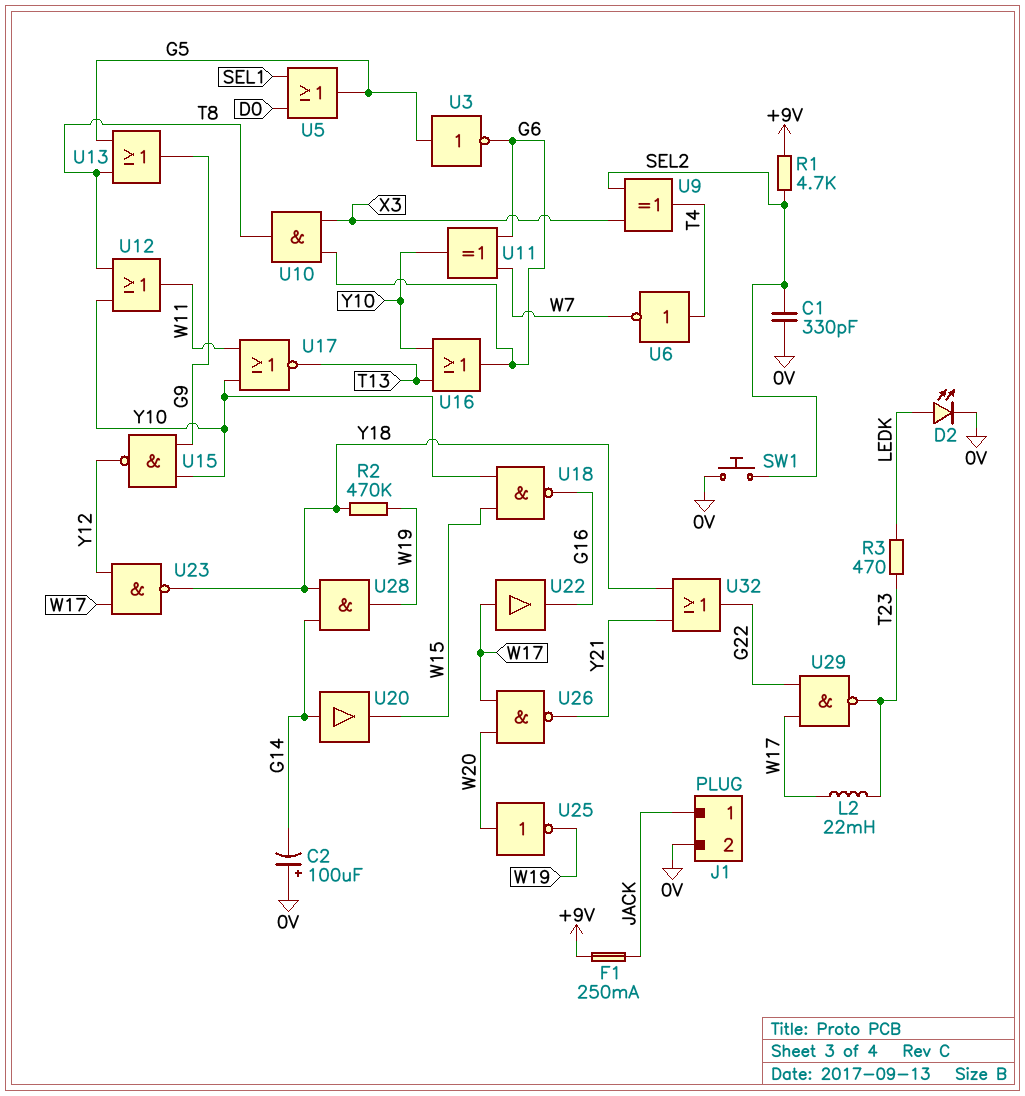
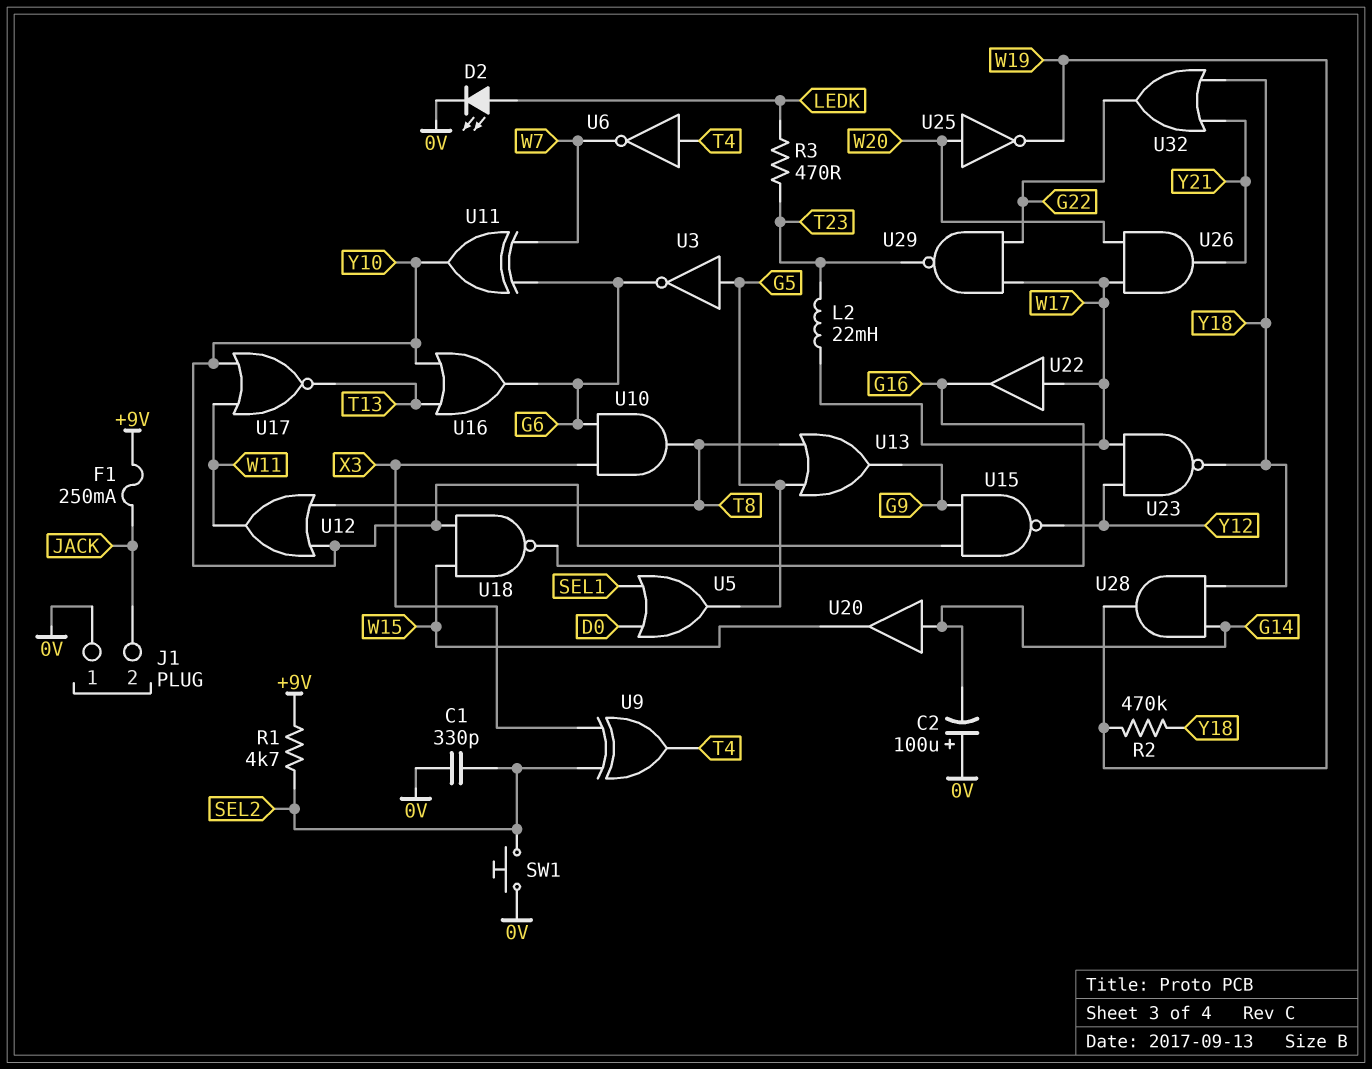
J1 pin 1: JACK -> 0V
J1 pin 2: 0V -> JACK
U26: NAND (in W17, in W20, out Y21) -> AND (in W17, in W20, out Y21)

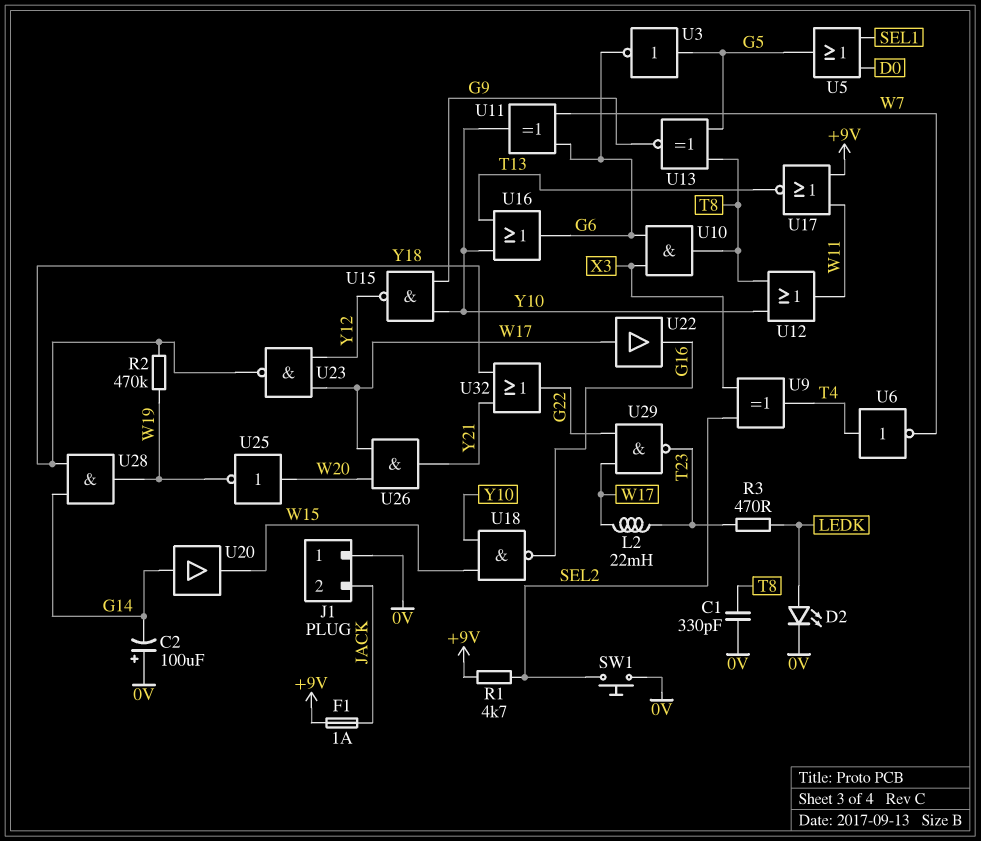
C1: 330pF (0V, SEL2) -> 330pF (0V, T8)
F1: 250mA (+9V, JACK) -> 1A (+9V, JACK)
U13: OR (in G5, in T8, out G9) -> XNOR (in G5, in T8, out G9)
U17: NOR (in W11, in Y10, out T13) -> NOR (in +9V, in W11, out T13)

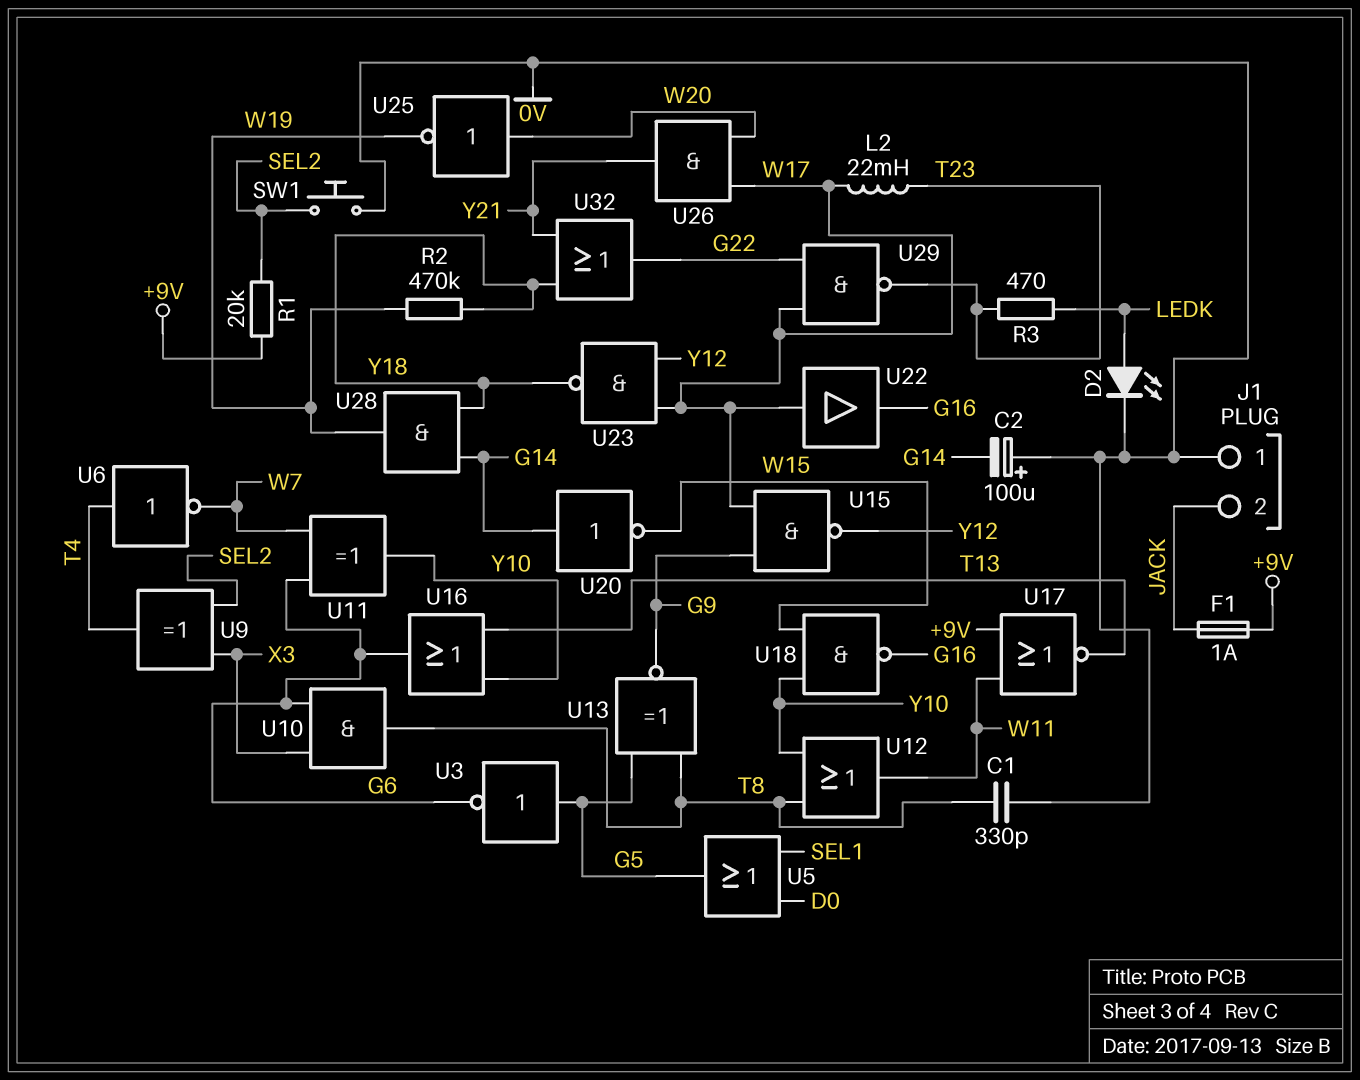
R1: 4.7k (+9V, SEL2) -> 20k (+9V, SEL2)
U15: NAND (in G9, in Y10, out Y12) -> NAND (in G9, in W17, out Y12)
U20: buffer (in G14, out W15) -> NOT (in G14, out W15)

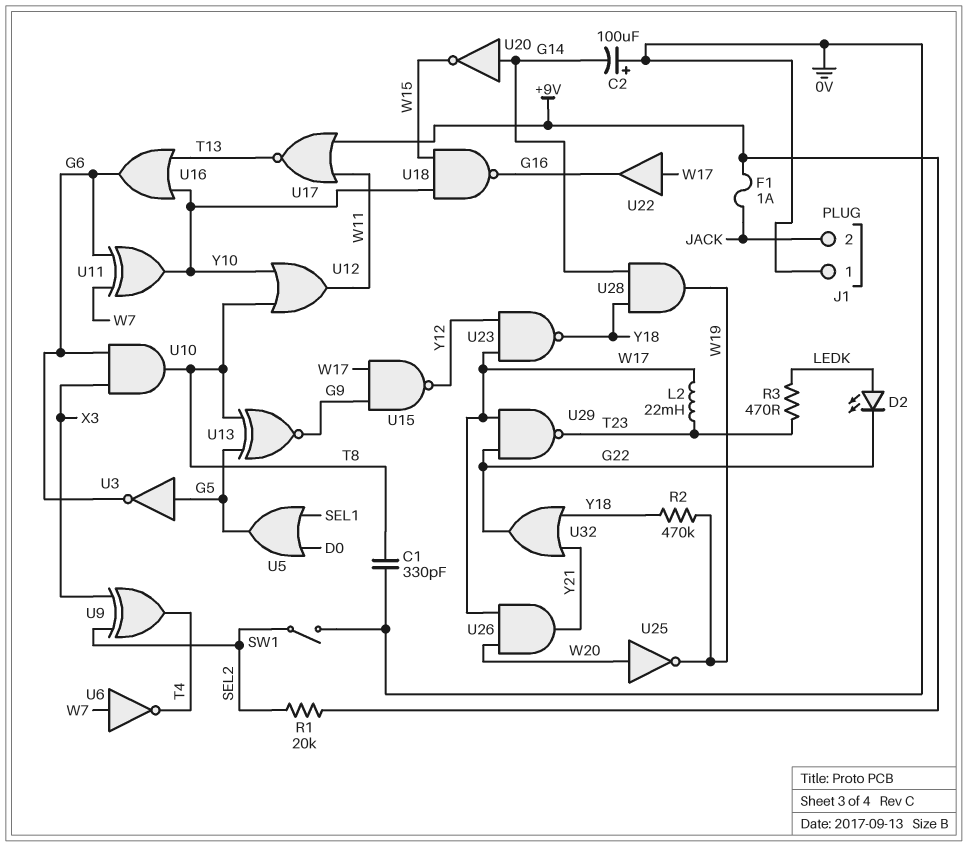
D2: LED (A LEDK, K 0V) -> LED (A LEDK, K G22)
SW1: button (0V, SEL2) -> switch (0V, SEL2)
U6: NOT (in T4, out W7) -> NOT (in W7, out T4)

